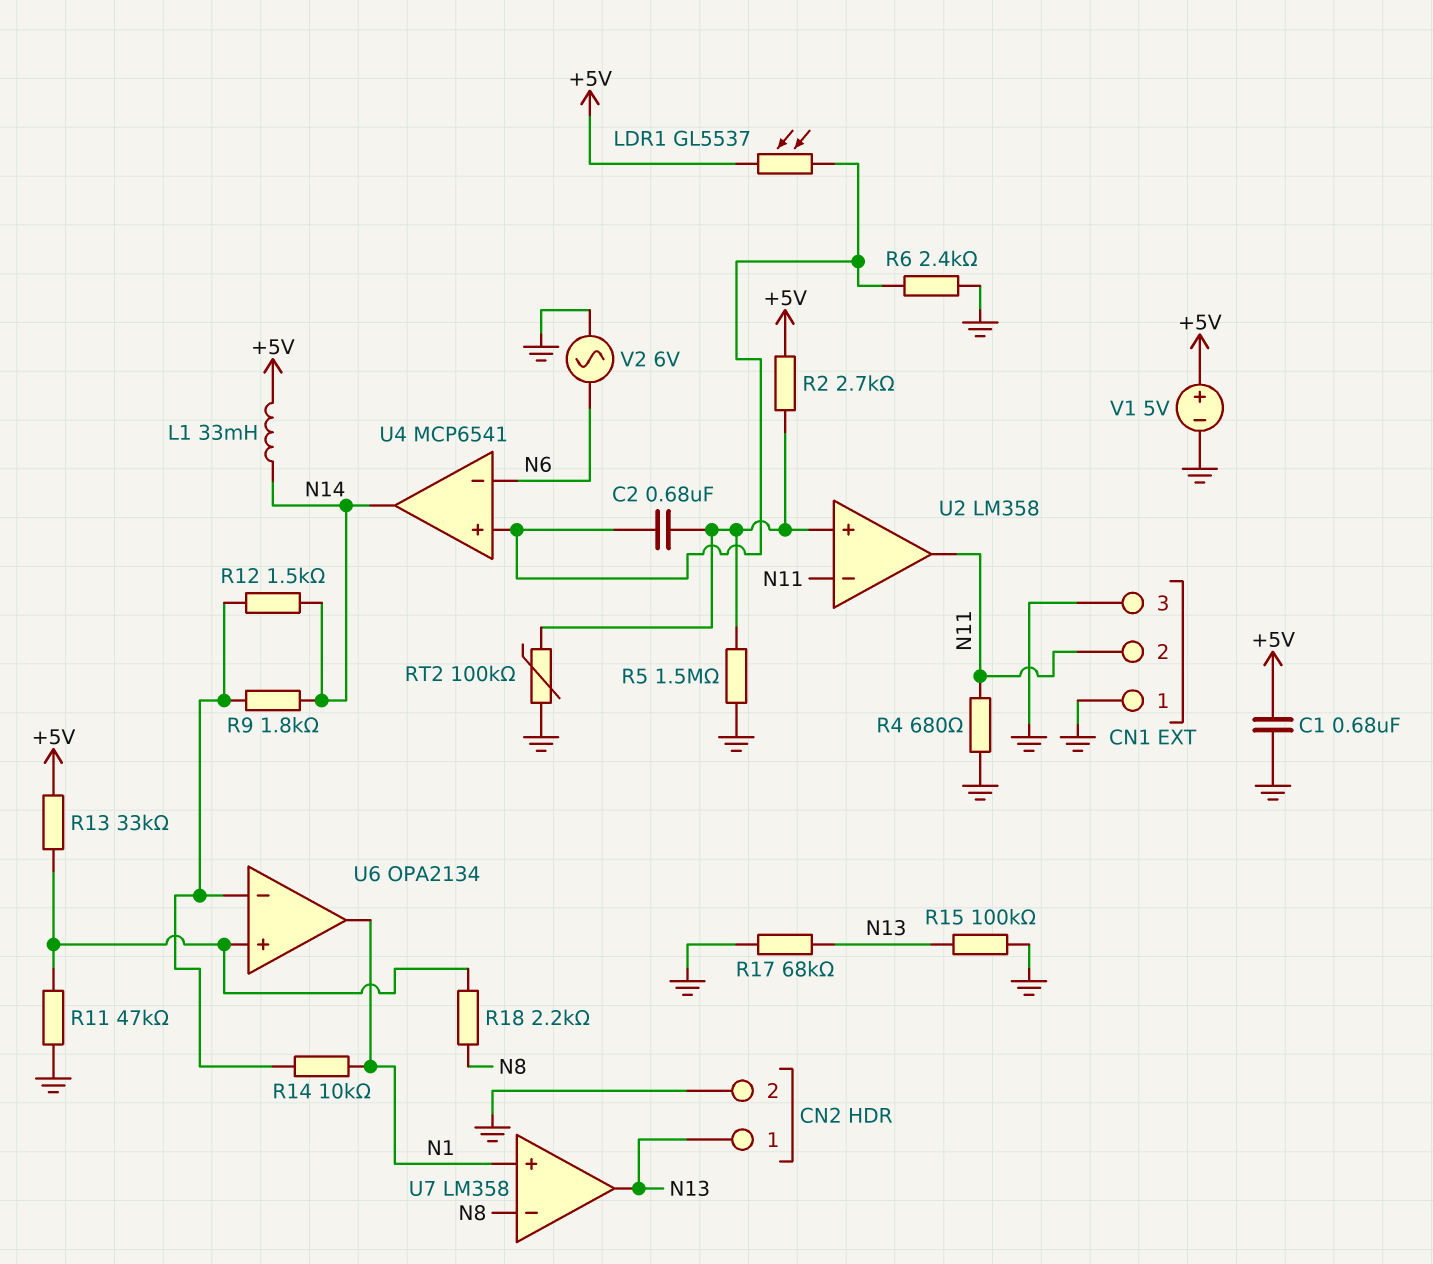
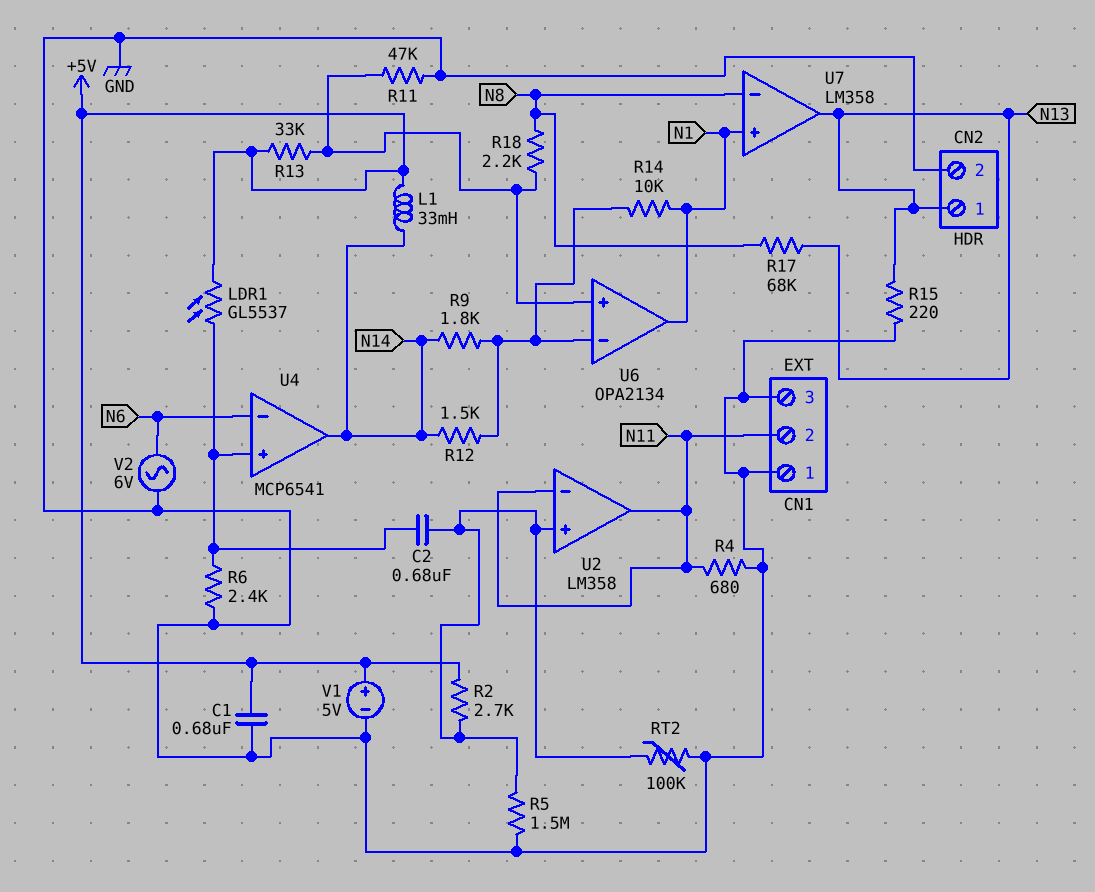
R15: 100k (GND, N13) -> 220 (GND, N13)
R17: 68k (GND, N13) -> 68k (N8, N13)

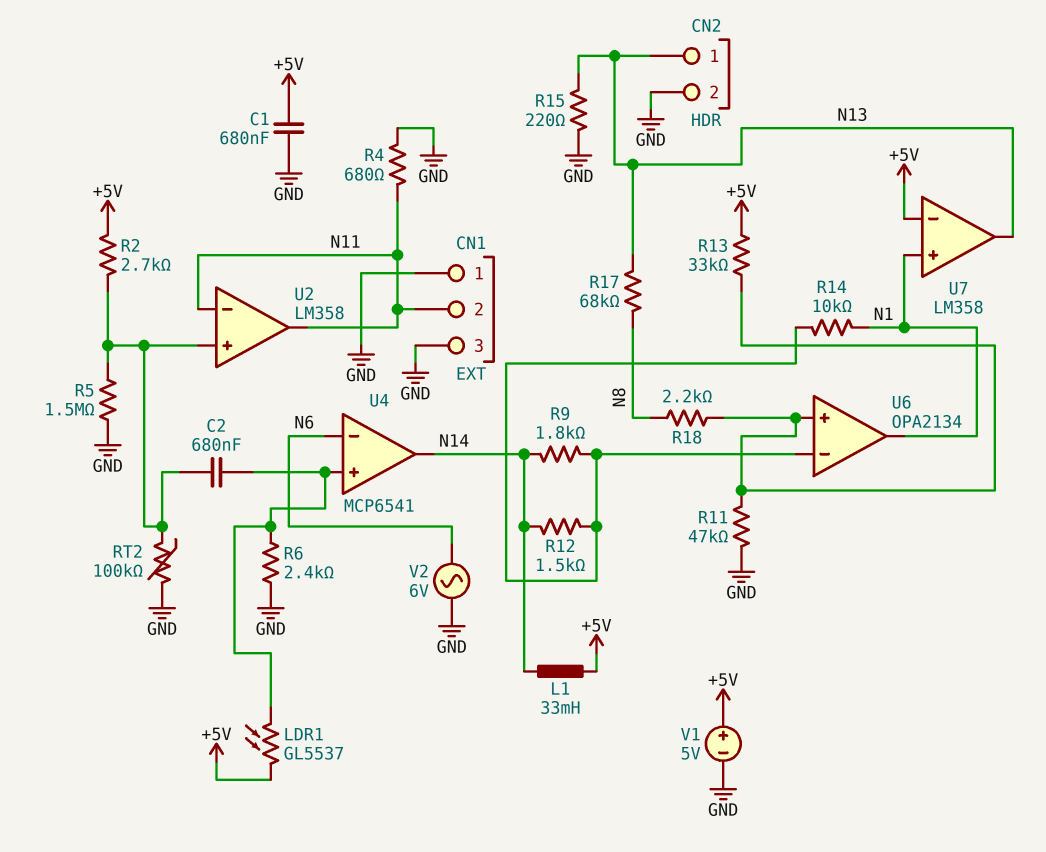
U7 pin in-: N8 -> +5V

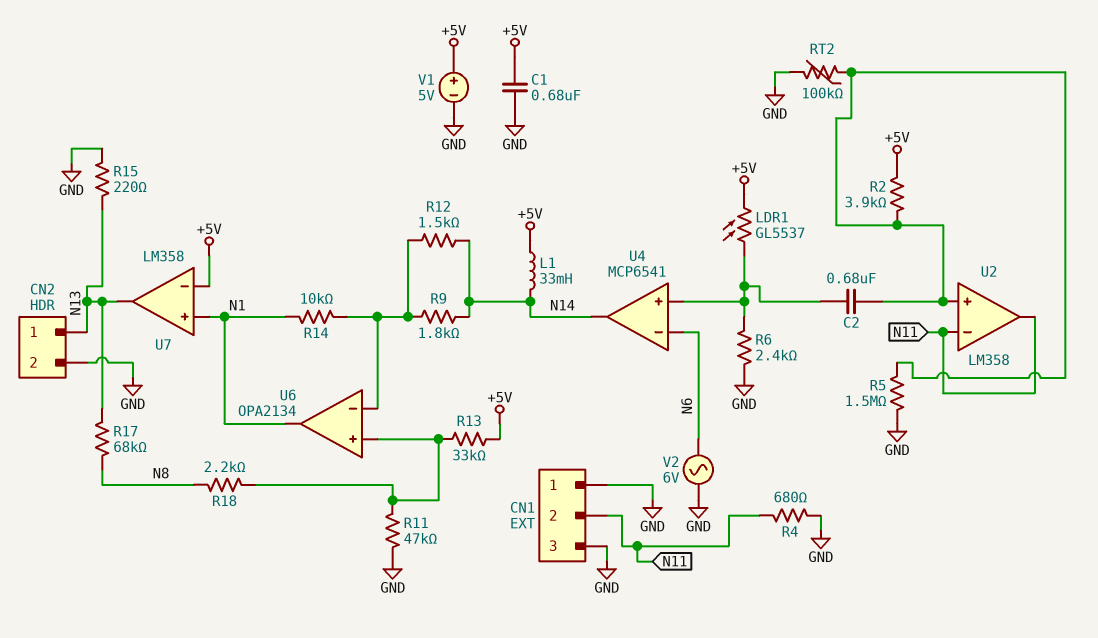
R2: 2.7k (+5V, U2/in+) -> 3.9k (+5V, U2/in+)

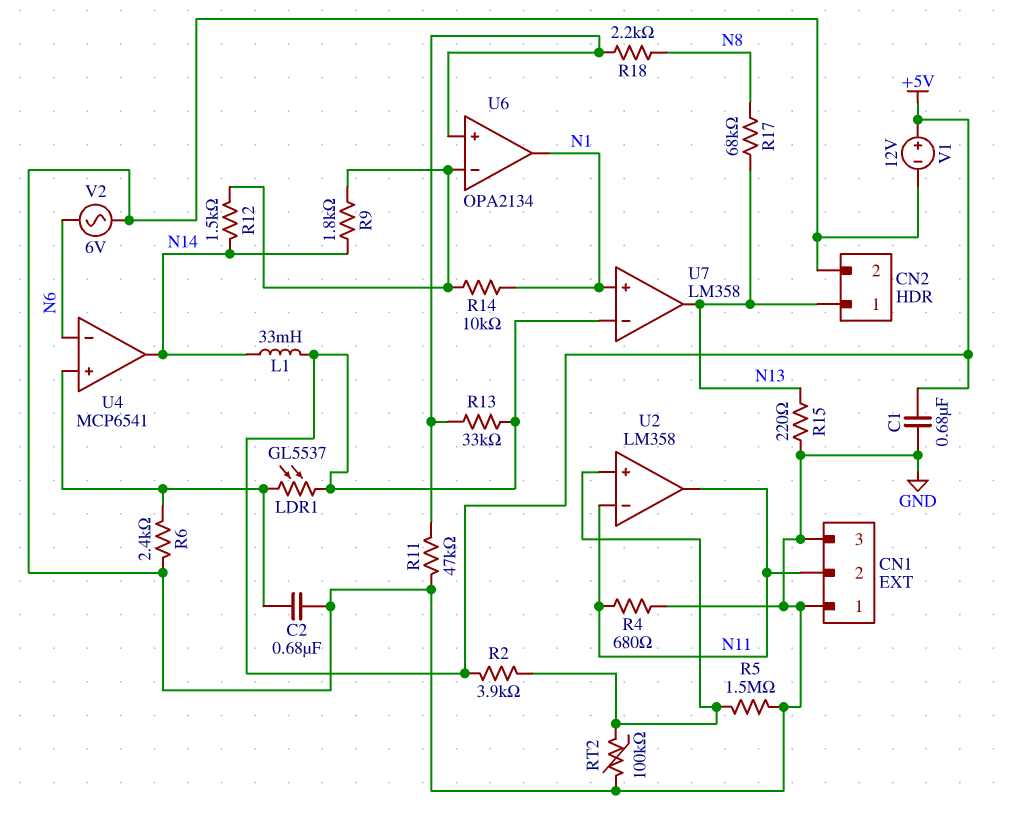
C2: 680nF (U2/in+, U4/in+) -> 680nF (GND, U4/in+)
V1: 5V (plus +5V, minus GND) -> 12V (plus +5V, minus GND)

